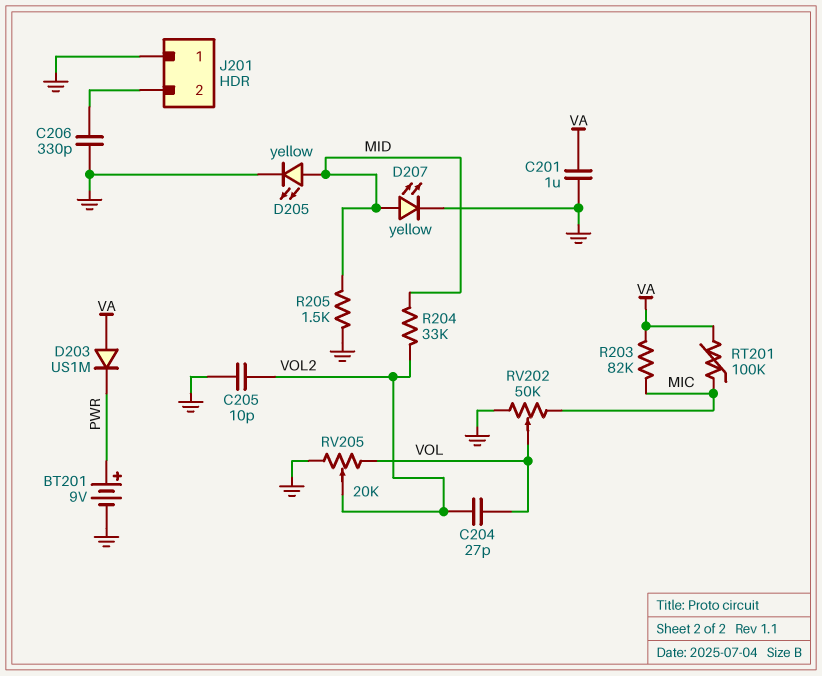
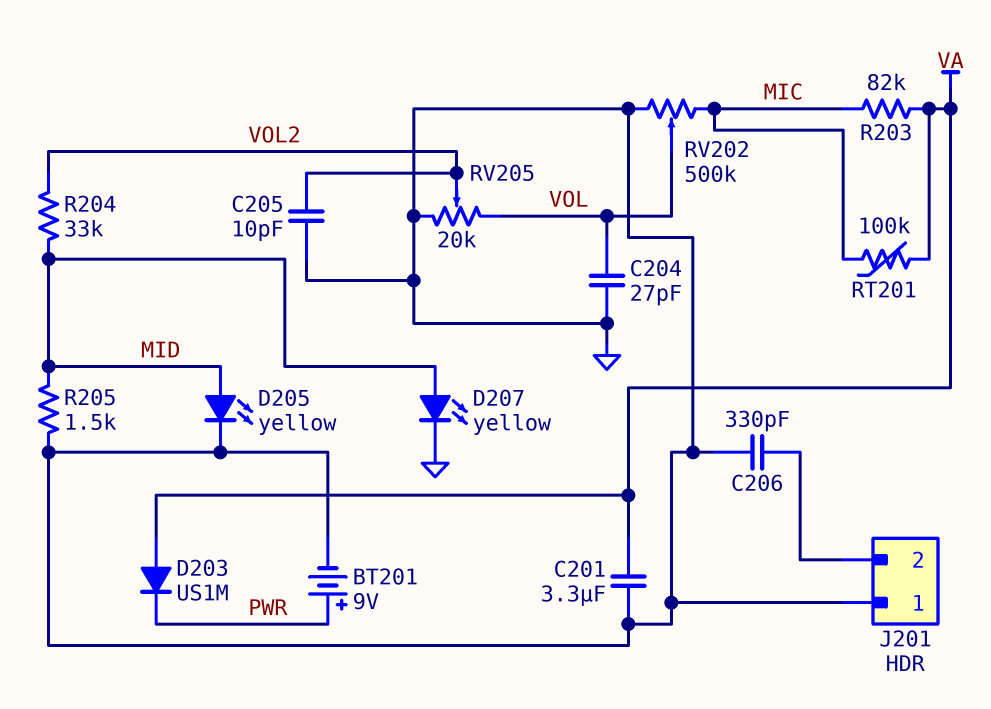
C201: 1uF (GND, VA) -> 3.3uF (GND, VA)
C204: 27pF (VOL, VOL2) -> 27pF (GND, VOL)
RV202: 50k (GND, MIC, wiper VOL) -> 500k (GND, MIC, wiper VOL)

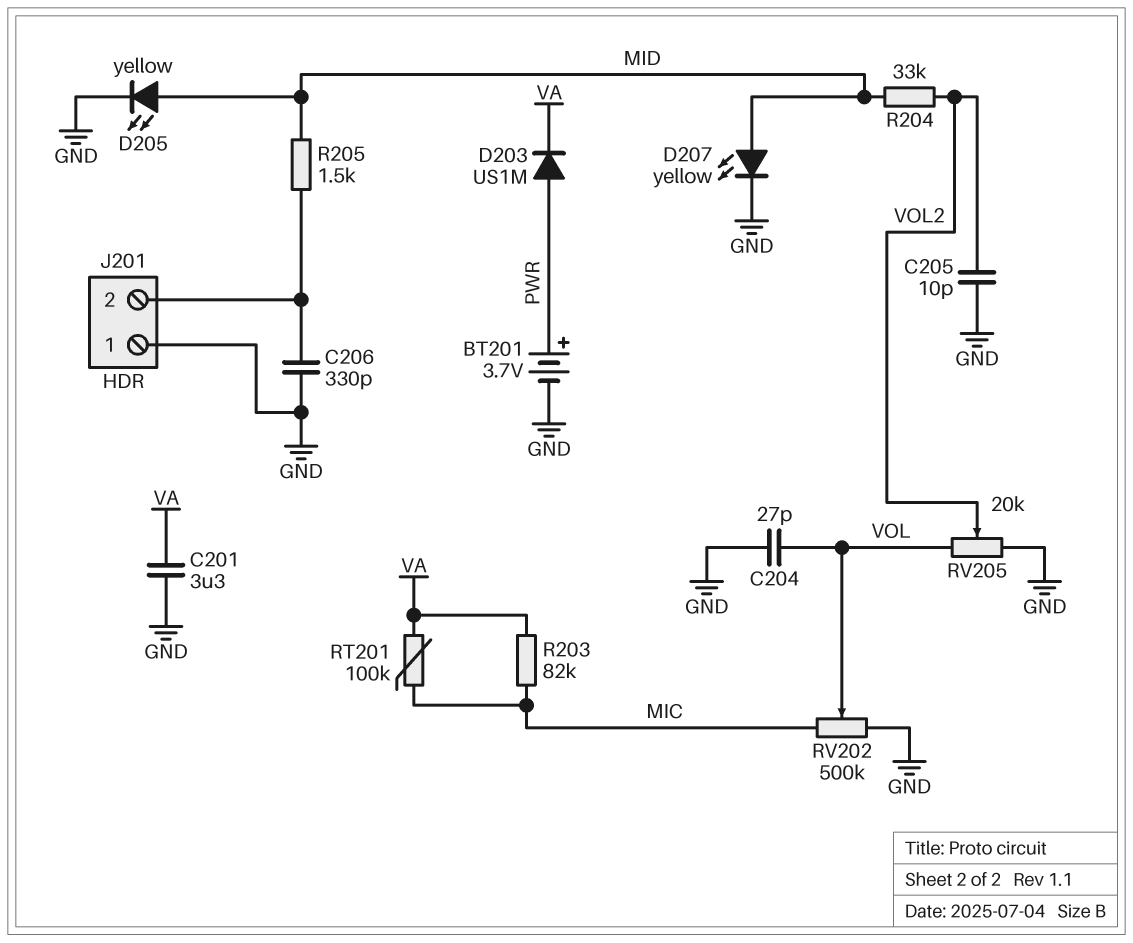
BT201: 9V (plus PWR, minus GND) -> 3.7V (plus PWR, minus GND)
D203: diode US1M (A VA, K PWR) -> diode US1M (A PWR, K VA)
R205: 1.5k (GND, MID) -> 1.5k (J201/2, MID)

